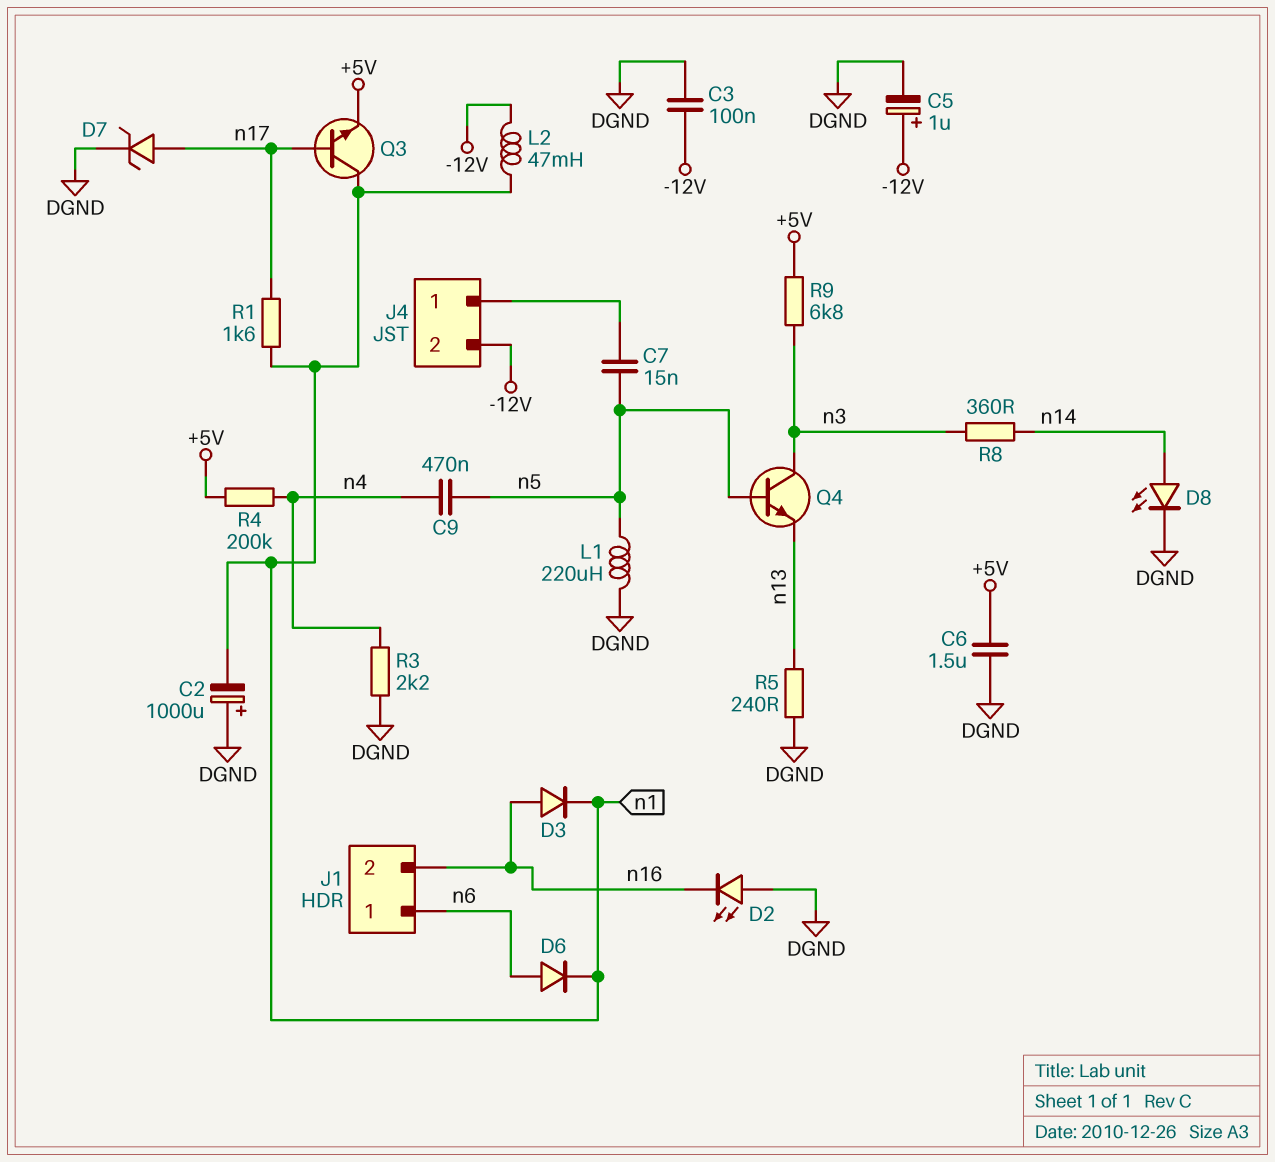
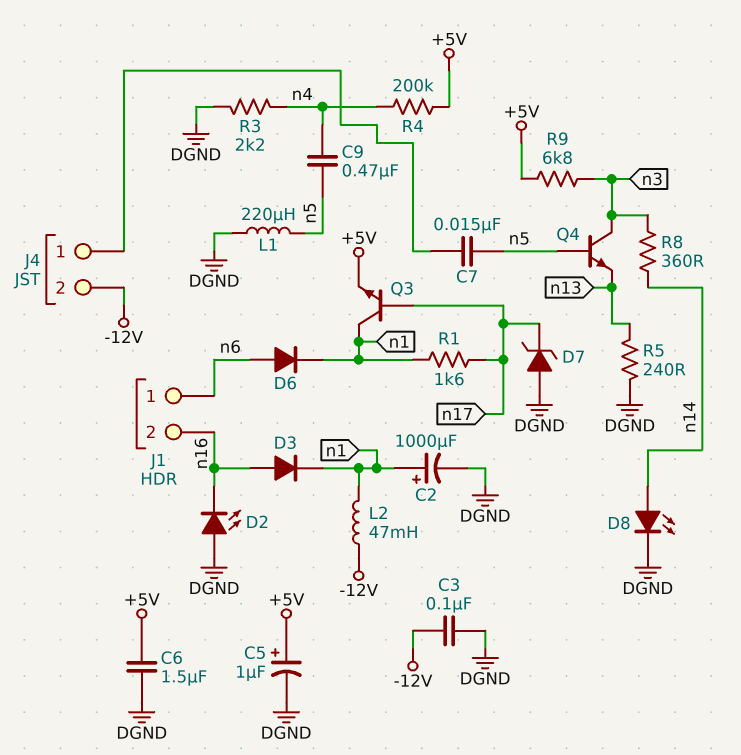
C2: 1000uF (plus DGND, minus n1) -> 1000uF (plus n1, minus DGND)
C5: 1uF (plus -12V, minus DGND) -> 1uF (plus +5V, minus DGND)
D7: zener (A n17, K DGND) -> zener (A DGND, K n17)

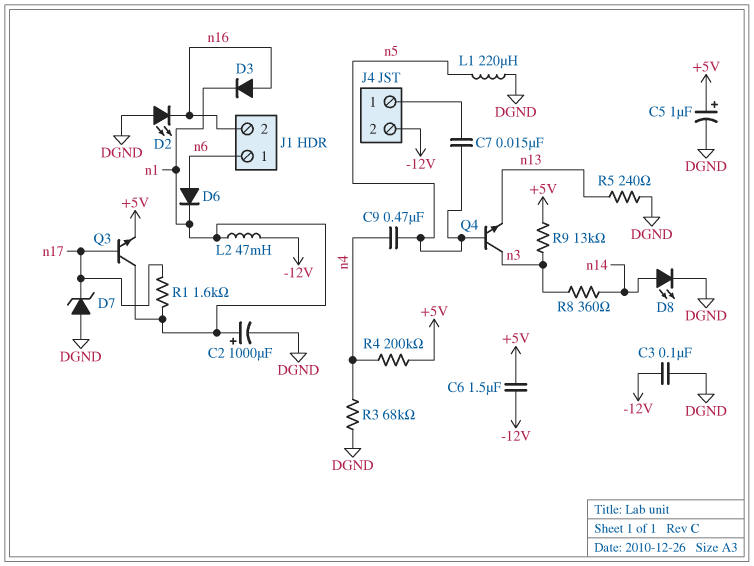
C6: 1.5uF (+5V, DGND) -> 1.5uF (+5V, -12V)
R3: 2.2k (DGND, n4) -> 68k (DGND, n4)
R9: 6.8k (+5V, n3) -> 13k (+5V, n3)

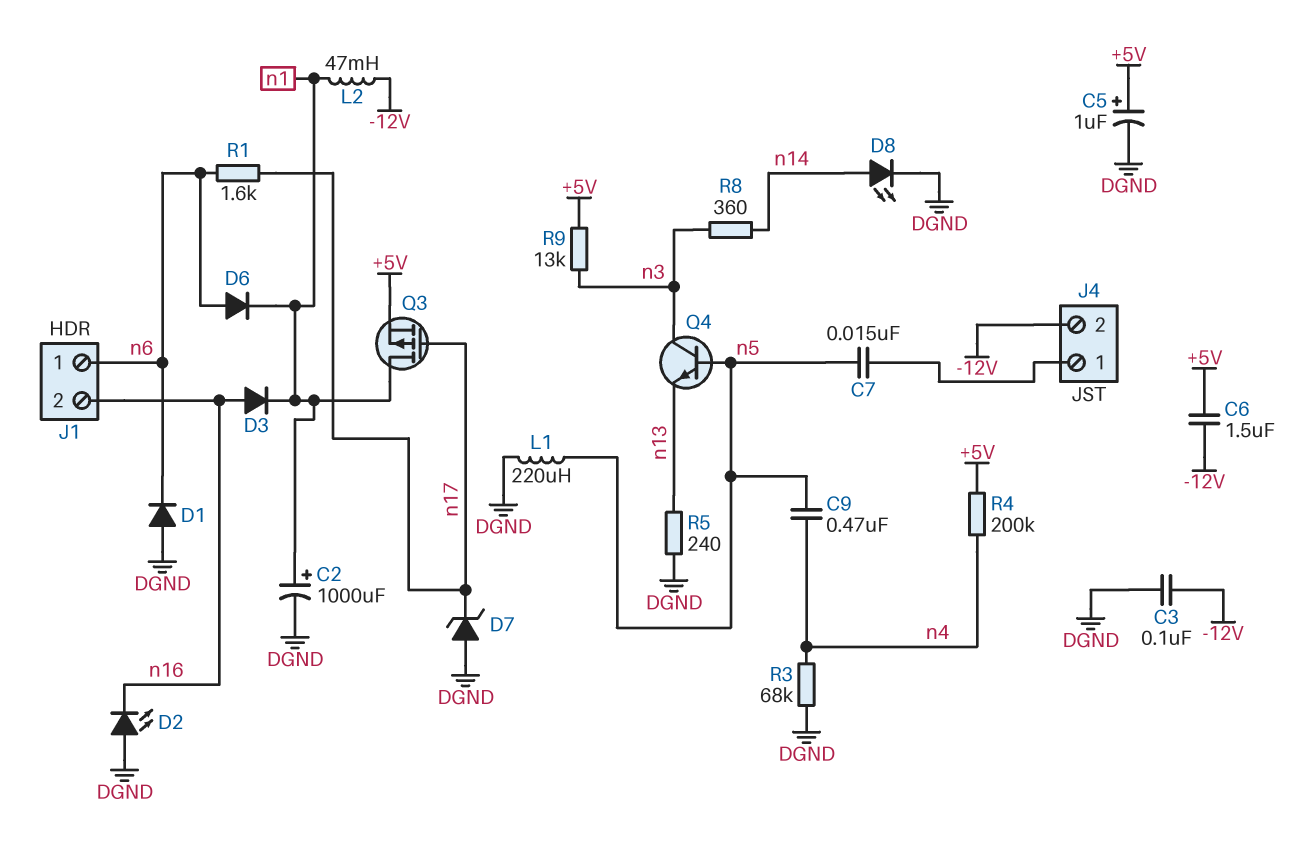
D1: none -> diode (A DGND, K n6)
Q3: NPN (B n17, C n1, E +5V) -> PMOS (G n17, D n1, S +5V)
R1: 1.6k (n1, n17) -> 1.6k (n6, n17)

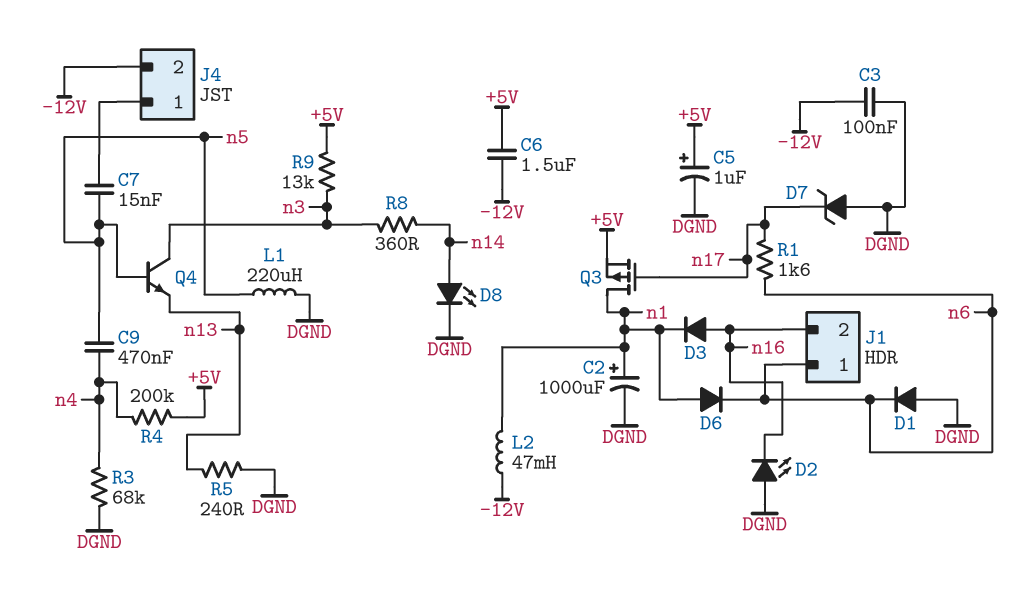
D6: diode (A n6, K n1) -> diode (A n1, K n6)

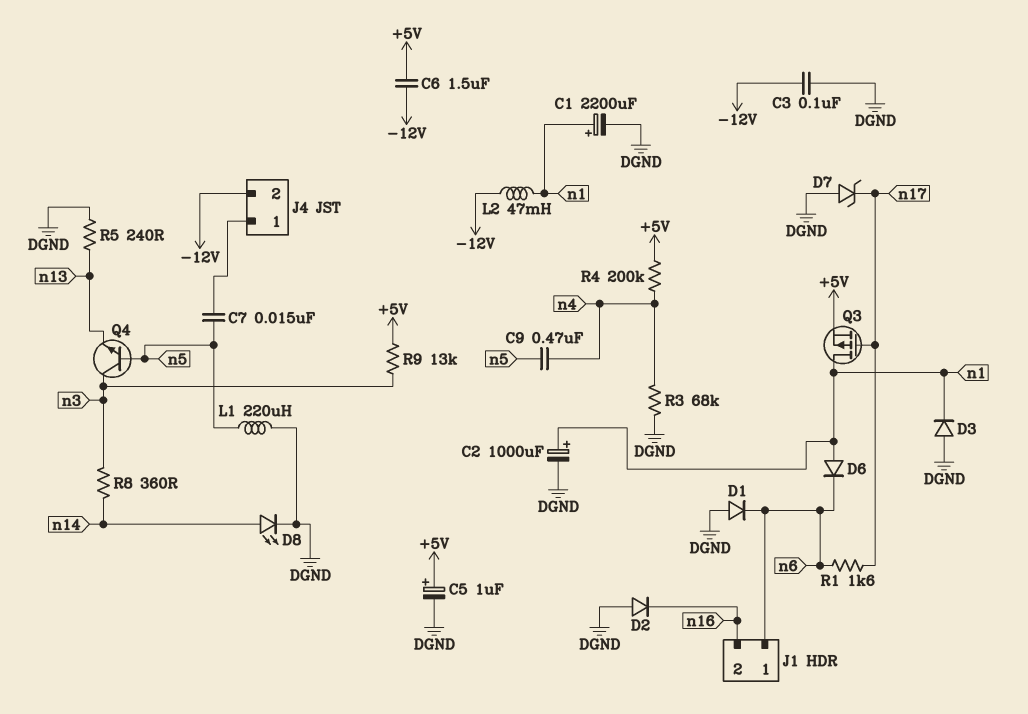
C1: none -> 2200uF (plus n1, minus DGND)
D2: LED (A DGND, K n16) -> diode (A DGND, K n16)
D3: diode (A n16, K n1) -> diode (A DGND, K n1)

